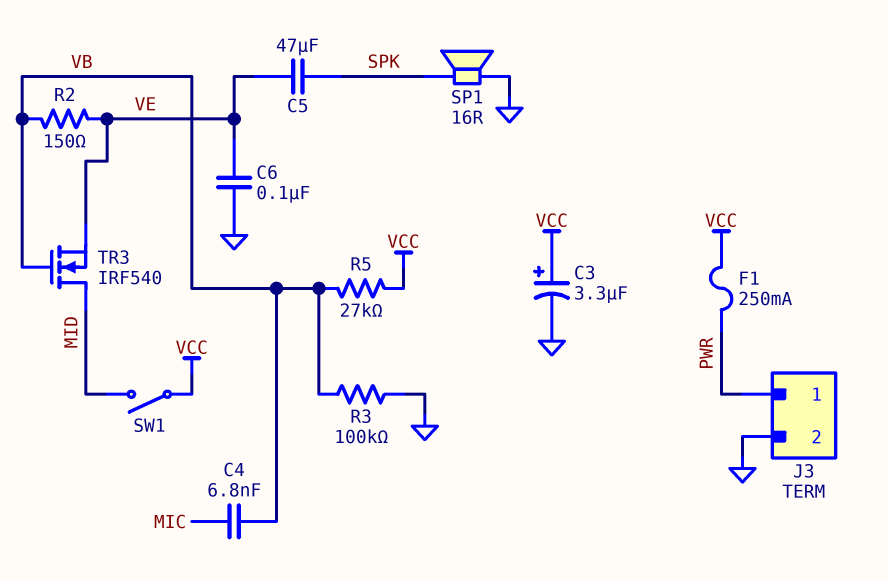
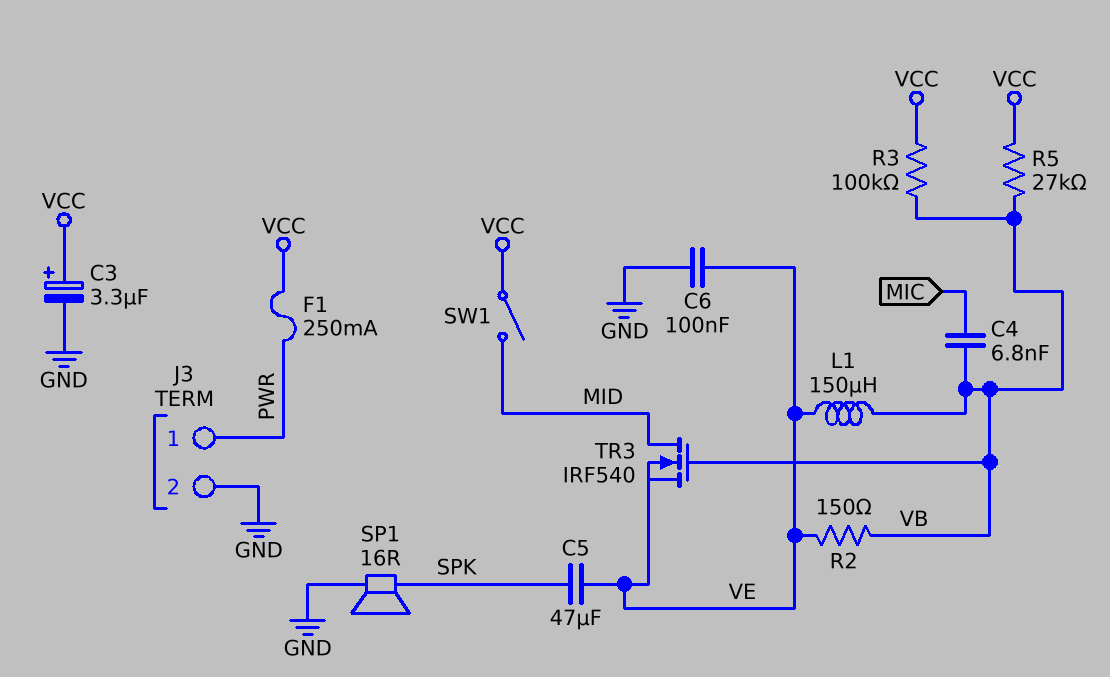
L1: none -> 150uH (VB, VE)
R3: 100k (GND, VB) -> 100k (VB, VCC)

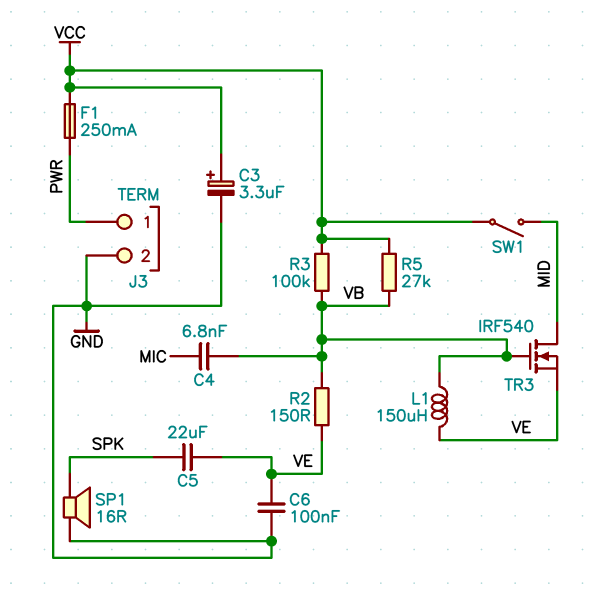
C5: 47uF (SPK, VE) -> 22uF (SPK, VE)

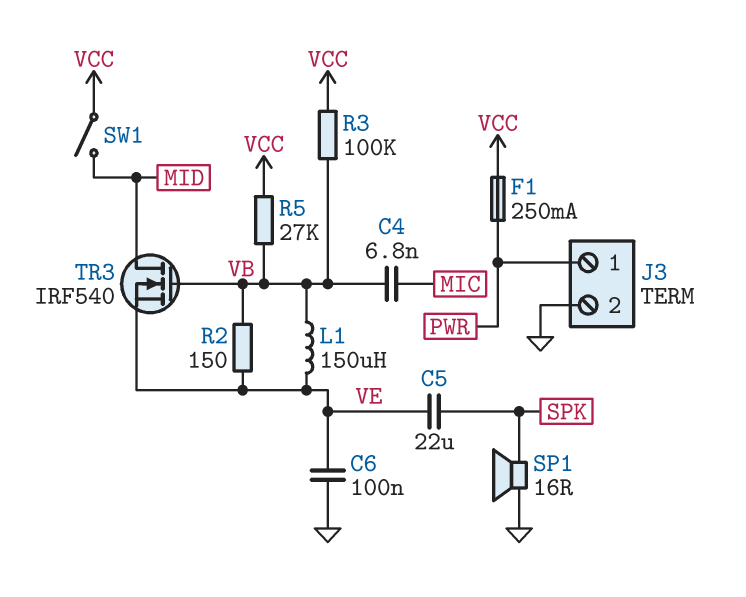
C3: 3.3uF (plus VCC, minus GND) -> none

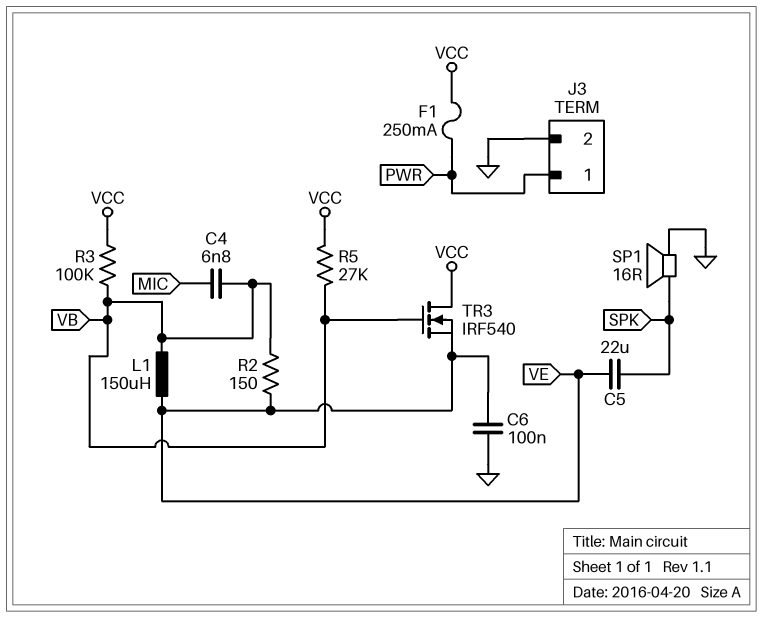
SW1: switch (MID, VCC) -> none
TR3: NMOS IRF540 (G VB, D MID, S VE) -> NMOS IRF540 (G VB, D VCC, S VE)

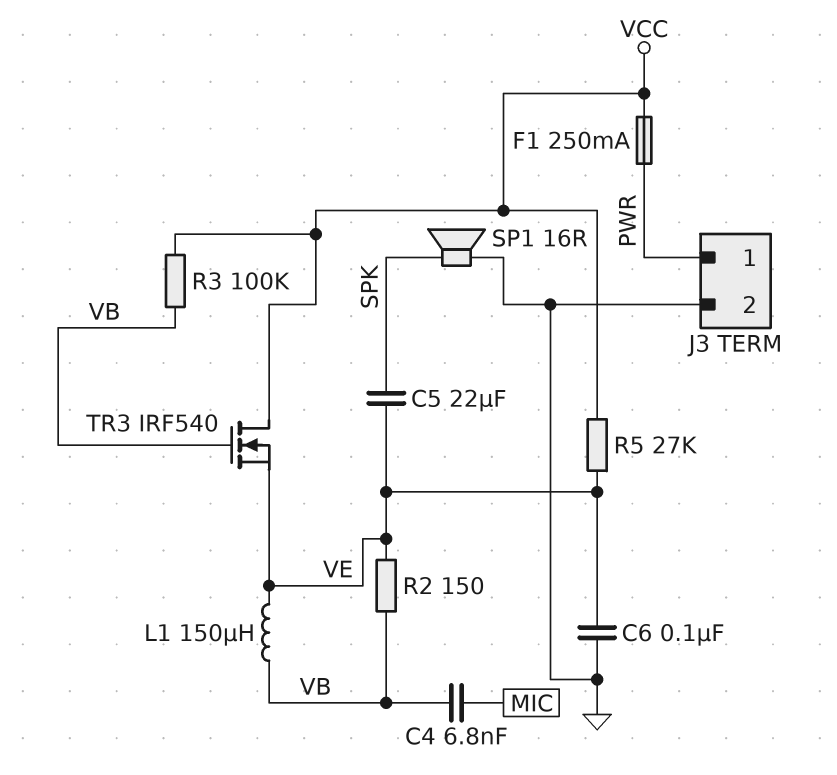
R5: 27k (VB, VCC) -> 27k (VCC, VE)

